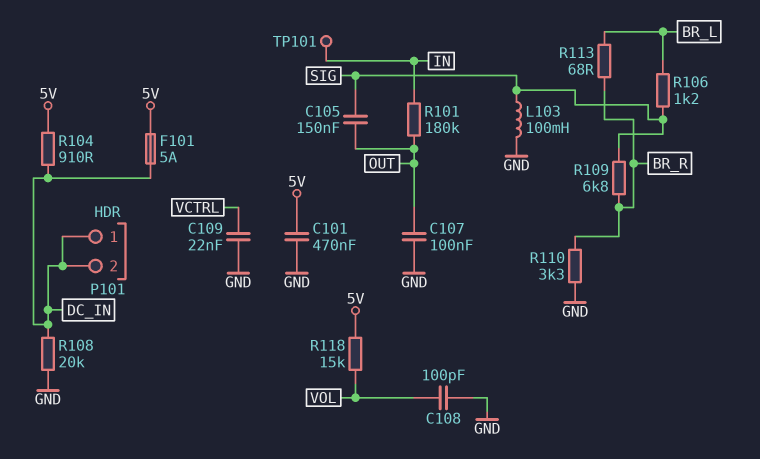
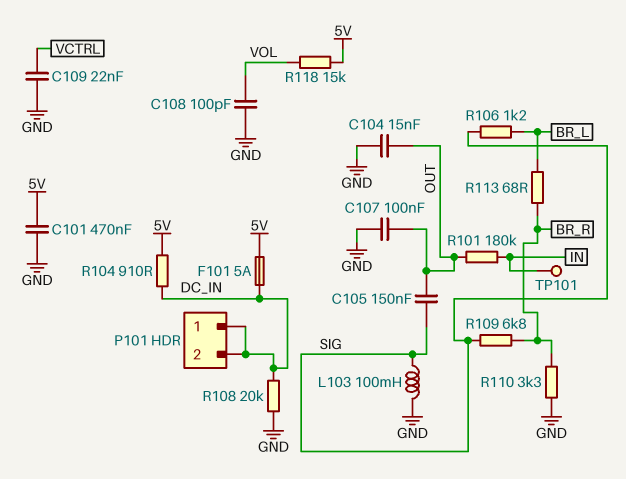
C104: none -> 15nF (GND, OUT)

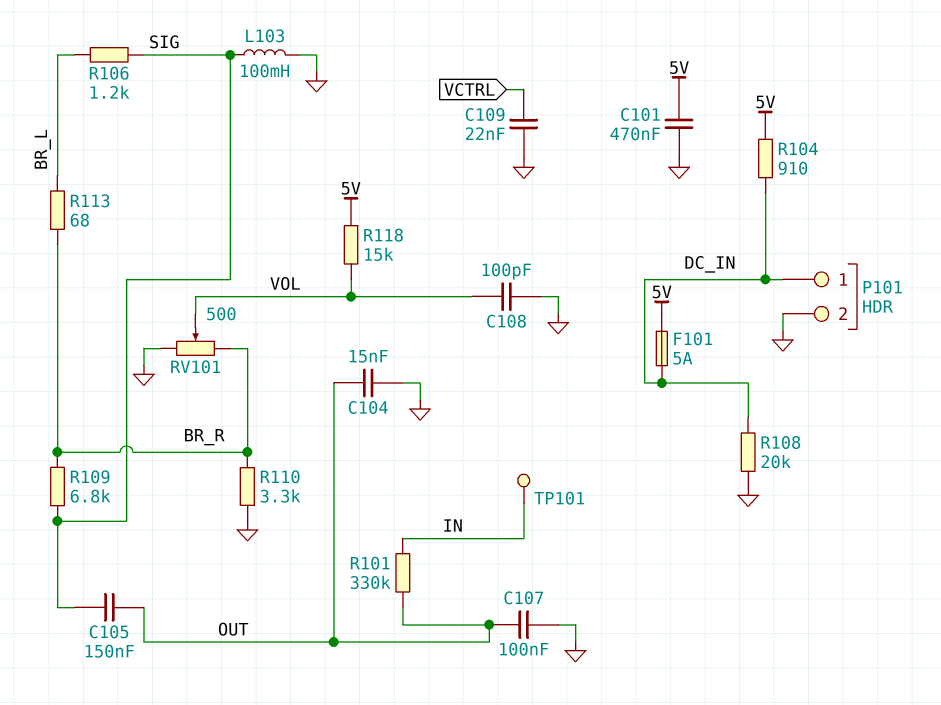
P101 pin 2: DC_IN -> GND
R101: 180k (IN, OUT) -> 330k (IN, OUT)
RV101: none -> 500 (BR_R, GND, wiper VOL)

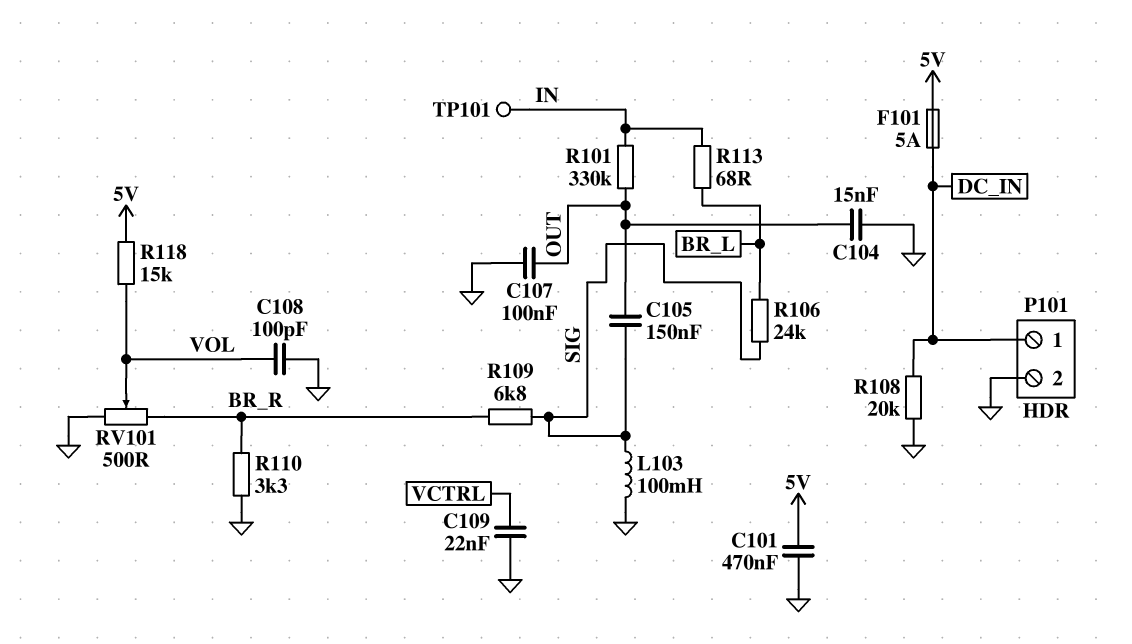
R104: 910 (5V, DC_IN) -> none
R106: 1.2k (BR_L, SIG) -> 24k (BR_L, SIG)
R113: 68 (BR_L, BR_R) -> 68 (BR_L, IN)

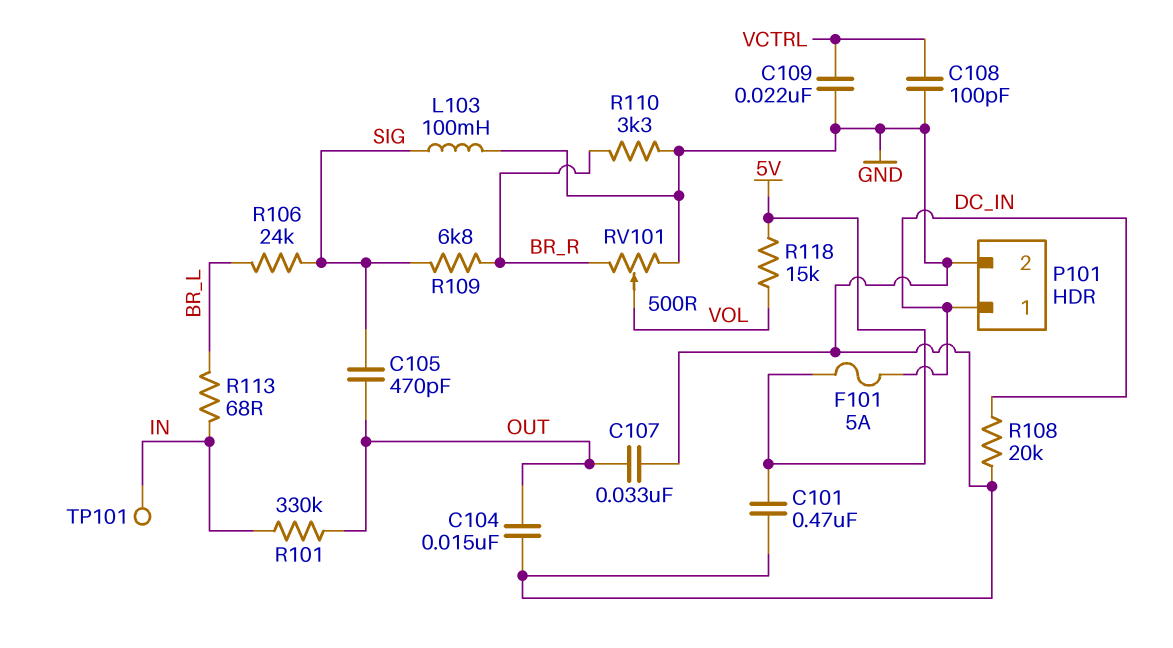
C105: 150nF (OUT, SIG) -> 470pF (OUT, SIG)
C107: 100nF (GND, OUT) -> 33nF (GND, OUT)
C108: 100pF (GND, VOL) -> 100pF (GND, VCTRL)

